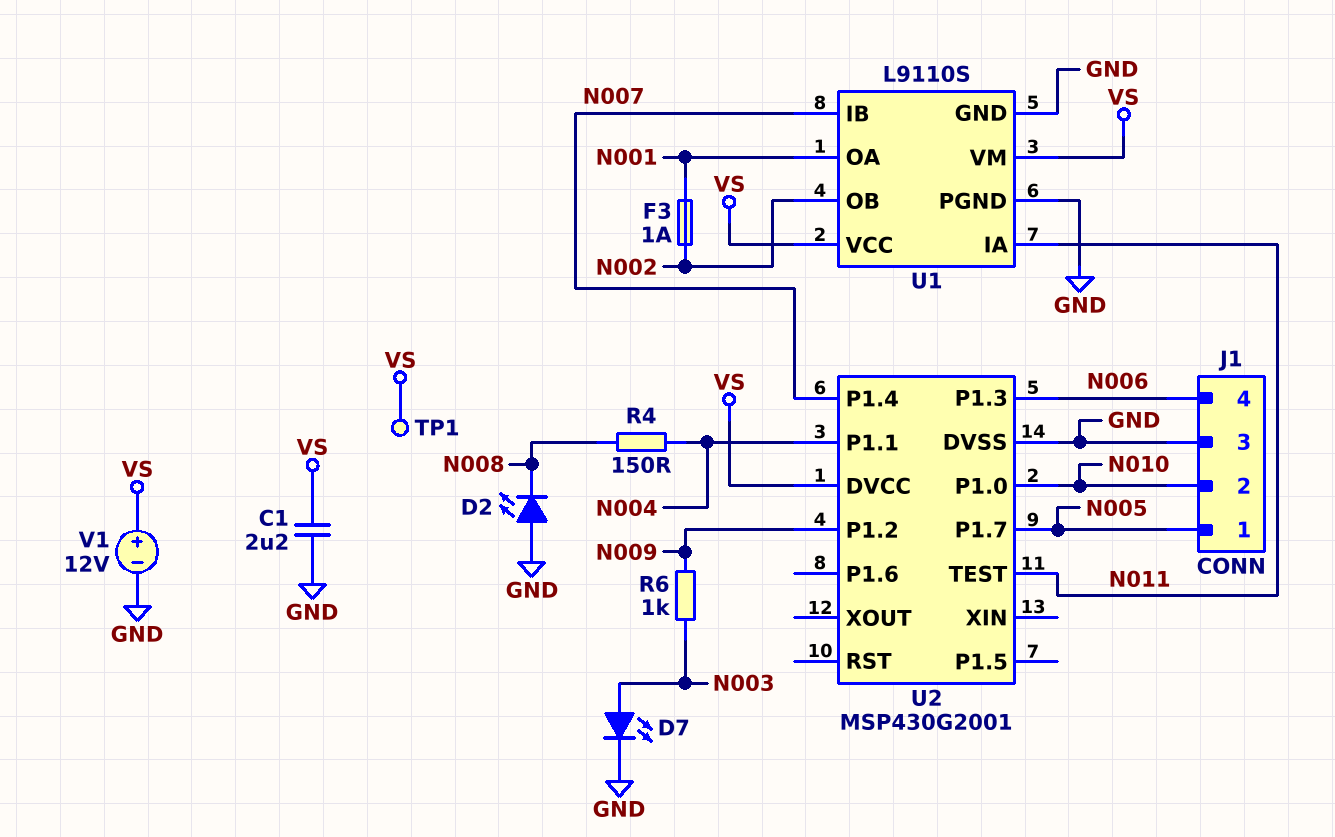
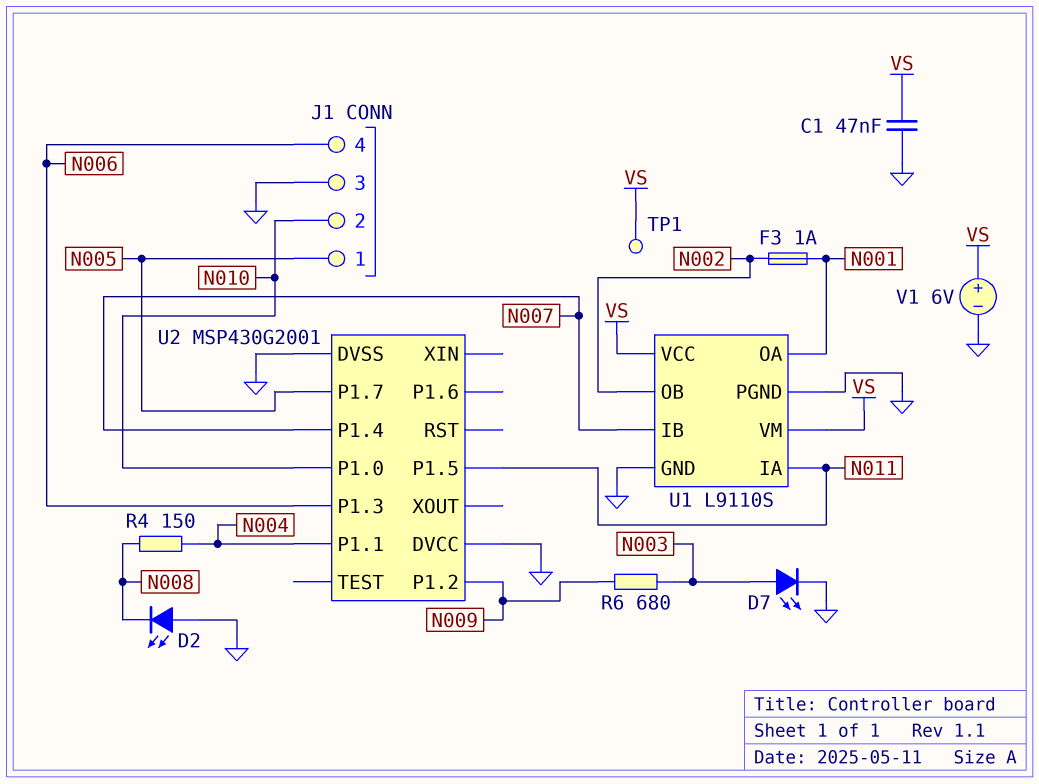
C1: 2.2uF (GND, VS) -> 47nF (GND, VS)
R6: 1k (N003, N009) -> 680 (N003, N009)
U2 pin DVCC: VS -> GND
U2 pin P1.5: none -> N011
U2 pin TEST: N011 -> none
V1: 12V (plus VS, minus GND) -> 6V (plus VS, minus GND)

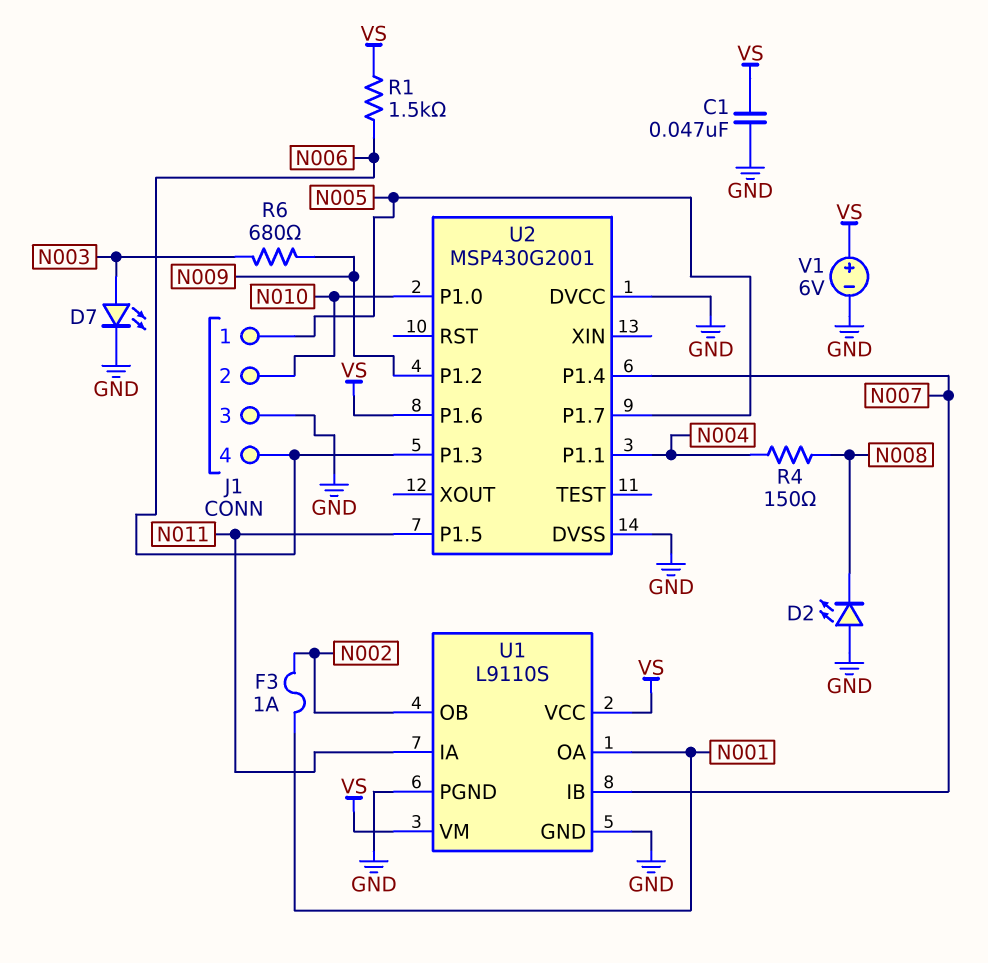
R1: none -> 1.5k (N006, VS)
TP1: test point (VS) -> none
U2 pin P1.6: none -> VS

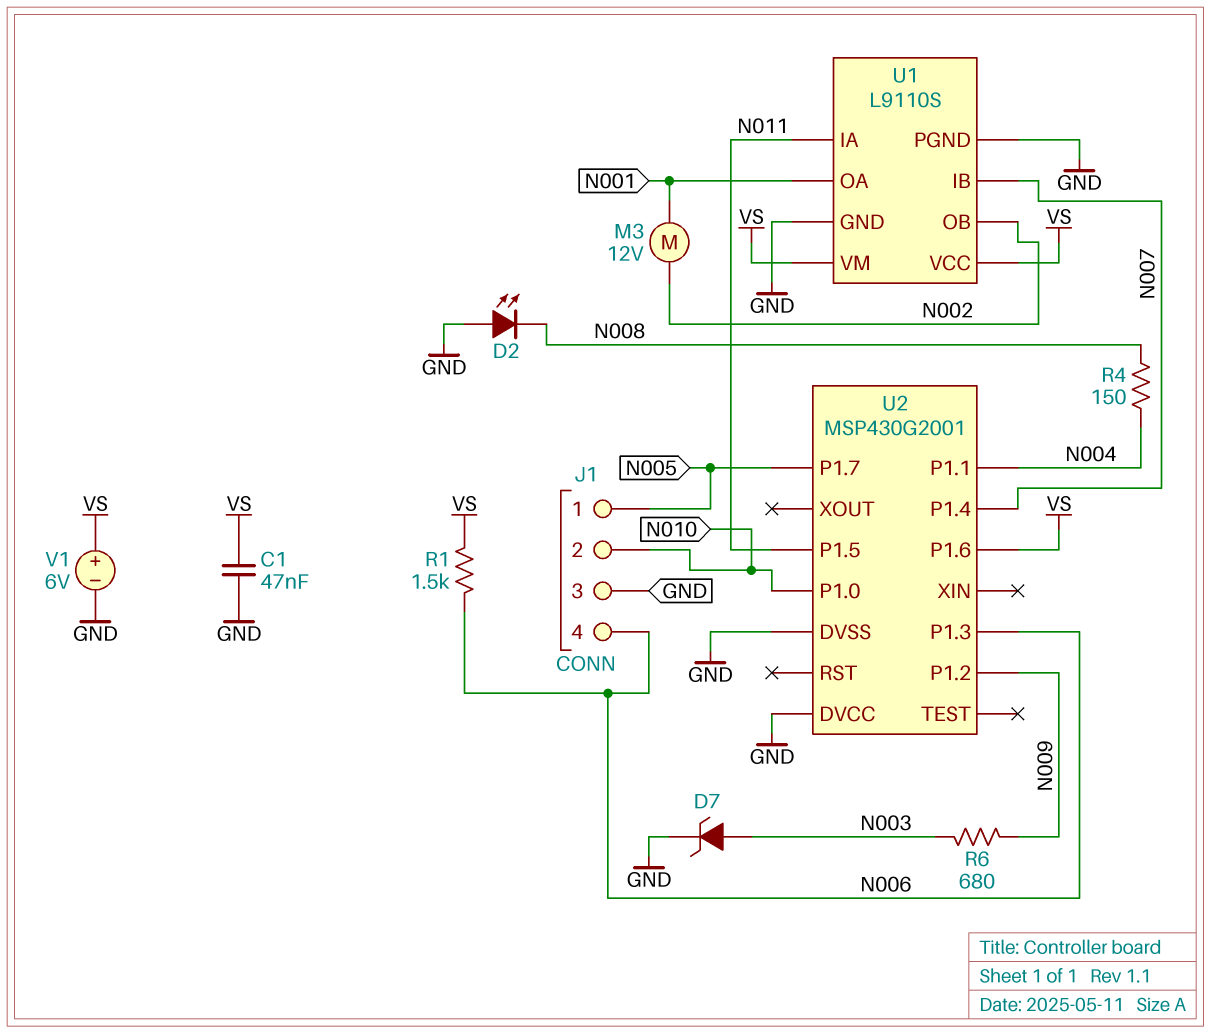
D7: LED (A N003, K GND) -> zener (A N003, K GND)
F3: 1A (N001, N002) -> none
M3: none -> motor 12V (N001, N002)

